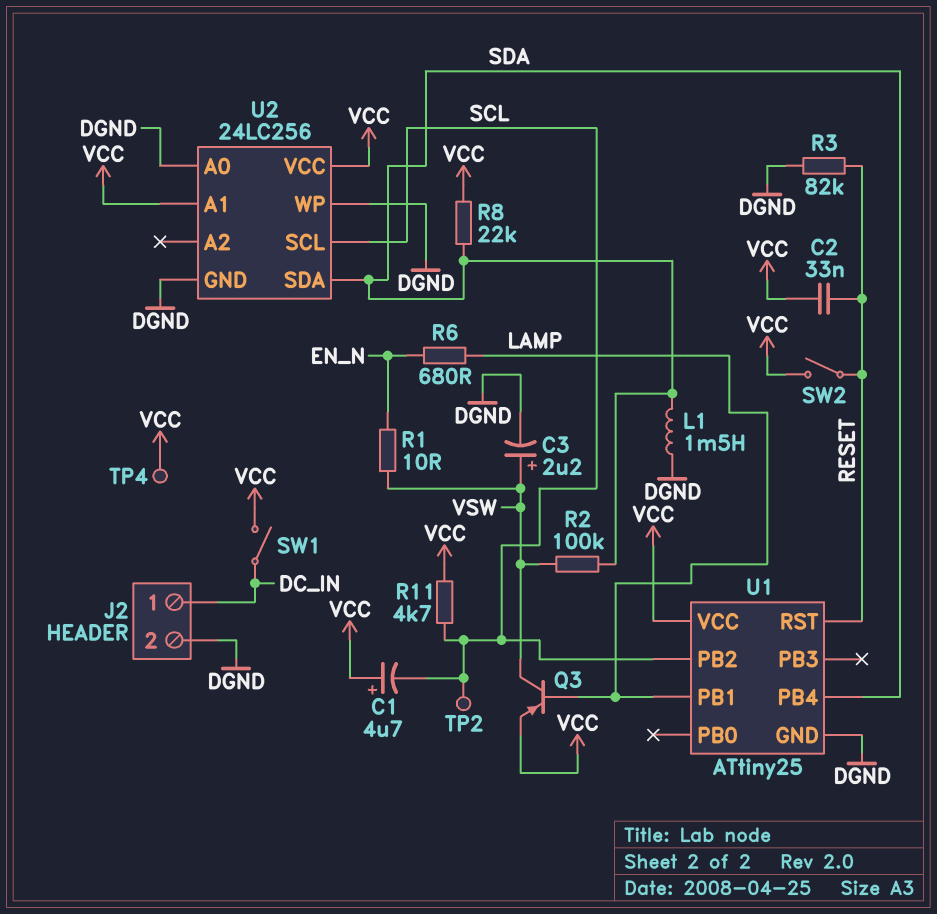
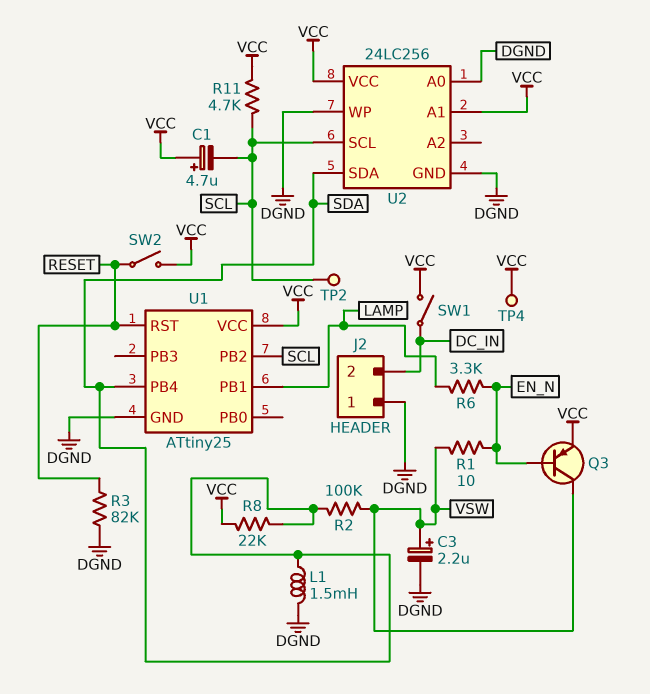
C2: 33nF (RESET, VCC) -> none
J2 pin 1: DC_IN -> DGND
J2 pin 2: DGND -> DC_IN
Q3: PNP (B LAMP, C VSW, E VCC) -> PNP (B EN_N, C VSW, E VCC)
R6: 680 (EN_N, LAMP) -> 3.3k (EN_N, LAMP)

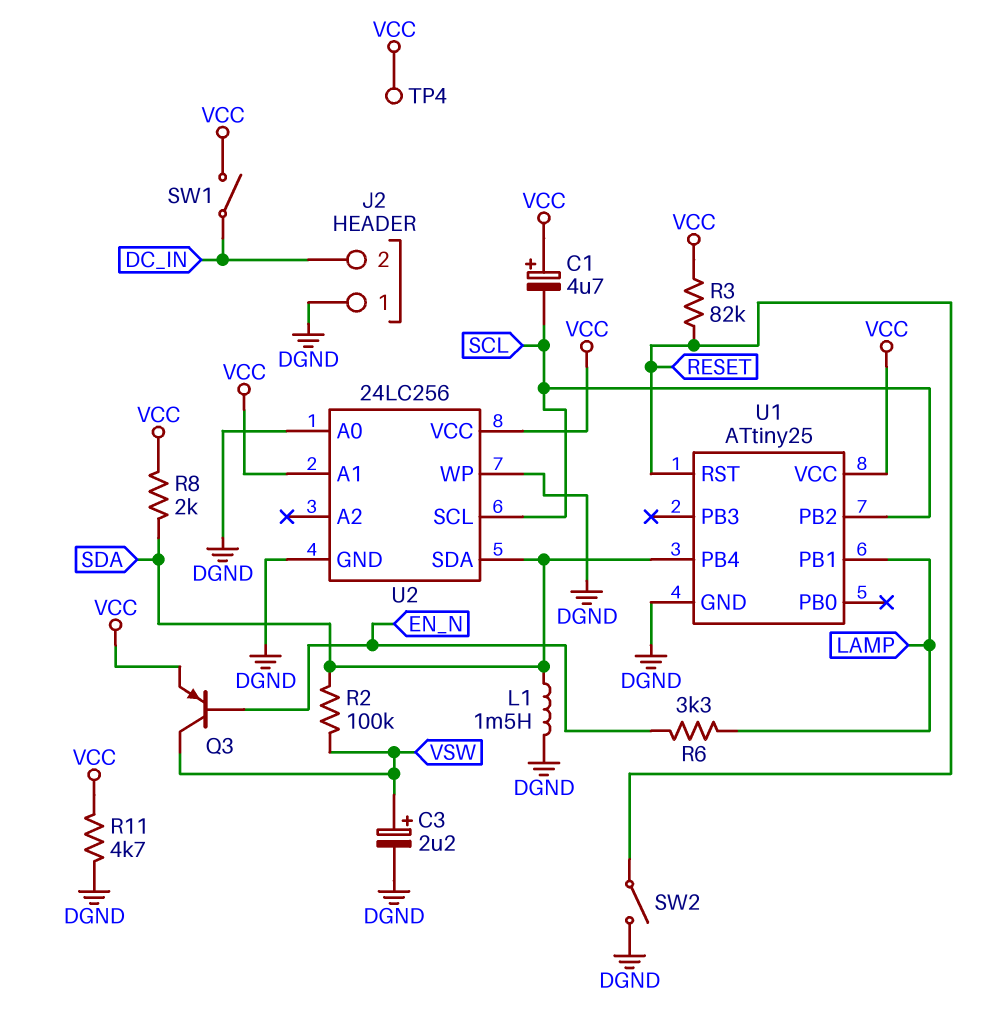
R1: 10 (EN_N, VSW) -> none
R3: 82k (DGND, RESET) -> 82k (RESET, VCC)
R8: 22k (SDA, VCC) -> 2k (SDA, VCC)
R11: 4.7k (SCL, VCC) -> 4.7k (DGND, VCC)
SW2: switch (RESET, VCC) -> switch (DGND, RESET)
TP2: test point (SCL) -> none

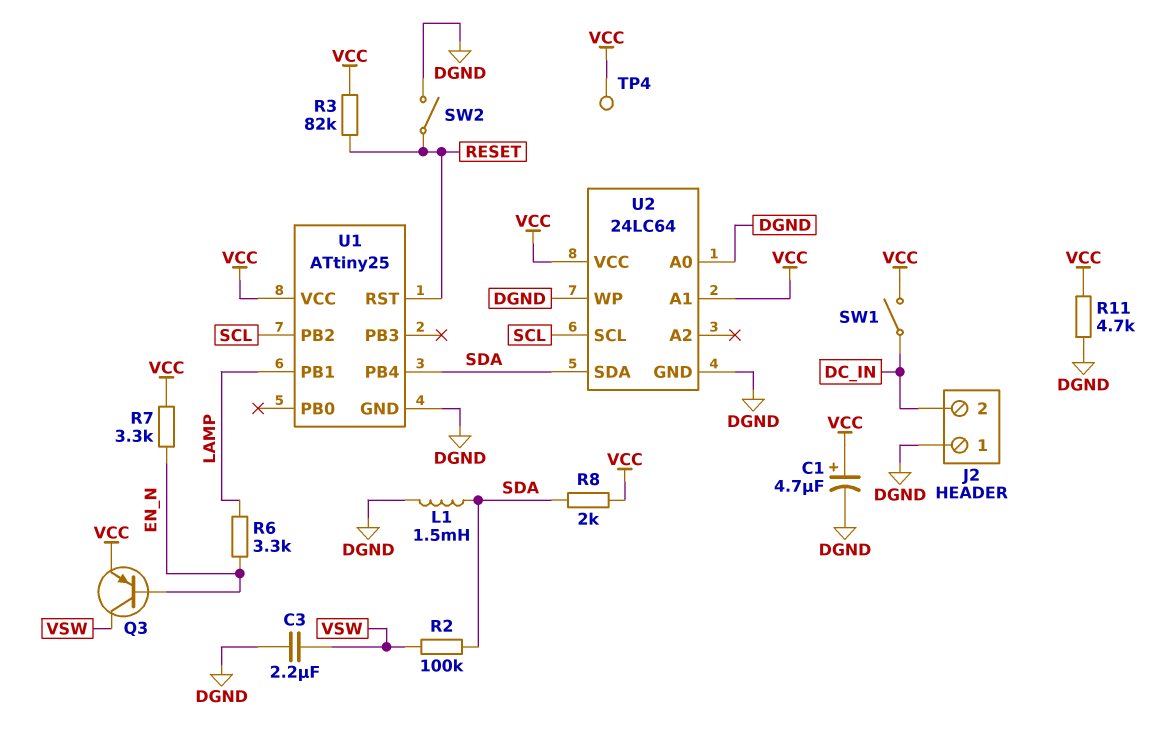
C1: 4.7uF (plus VCC, minus SCL) -> 4.7uF (plus VCC, minus DGND)
C3: 2.2uF (plus VSW, minus DGND) -> 2.2uF (DGND, VSW)
R7: none -> 3.3k (EN_N, VCC)
U2: 24LC256 -> 24LC64

